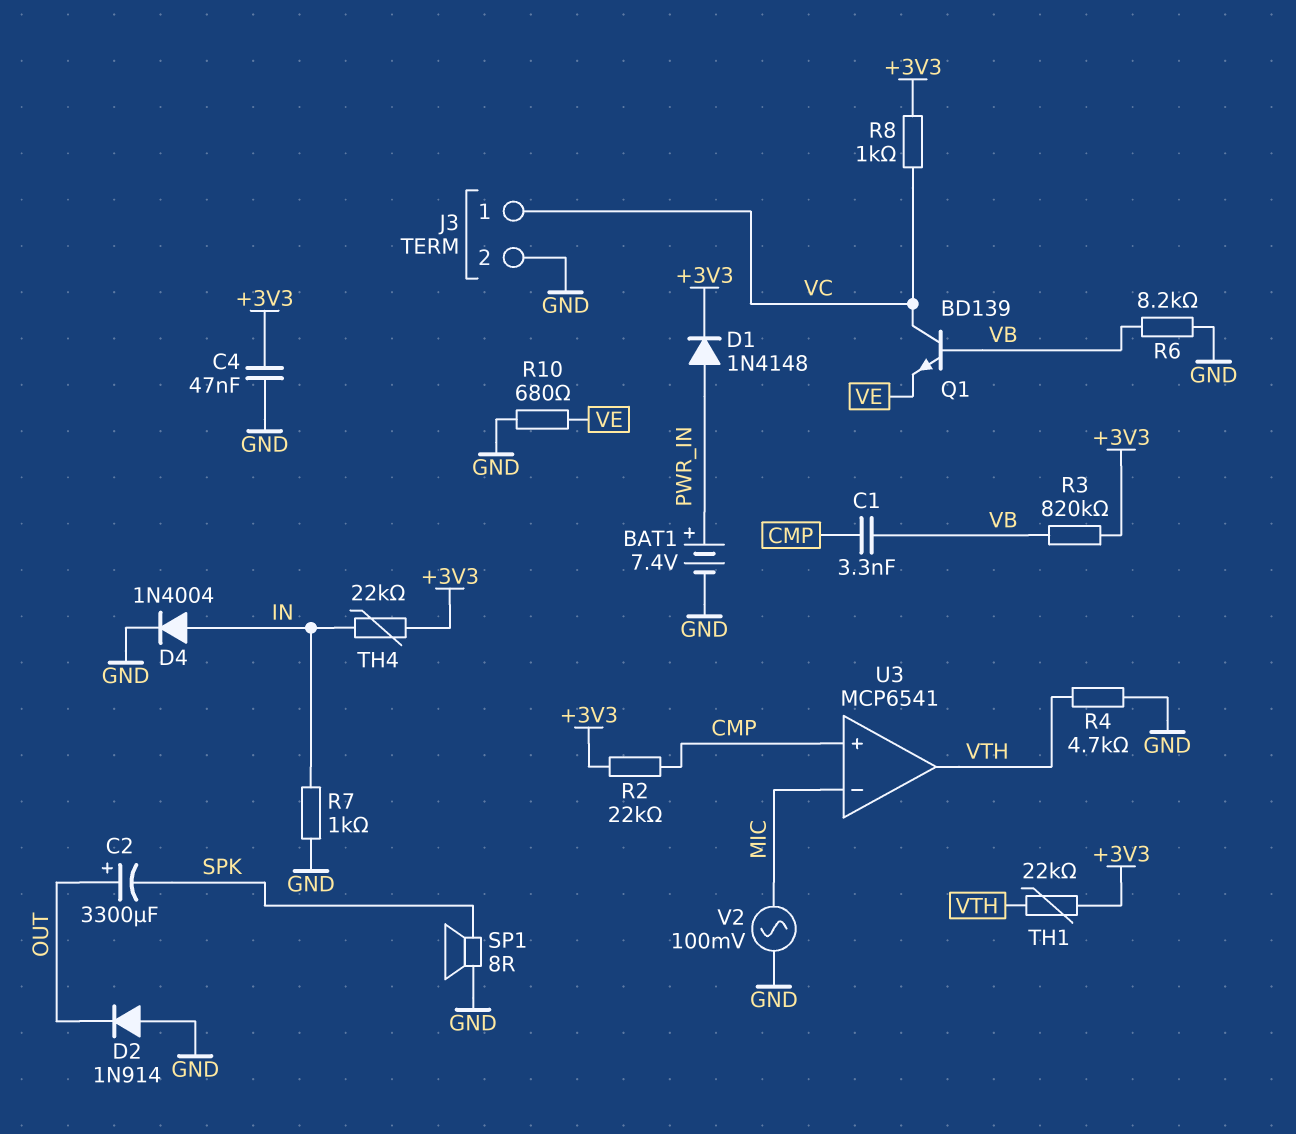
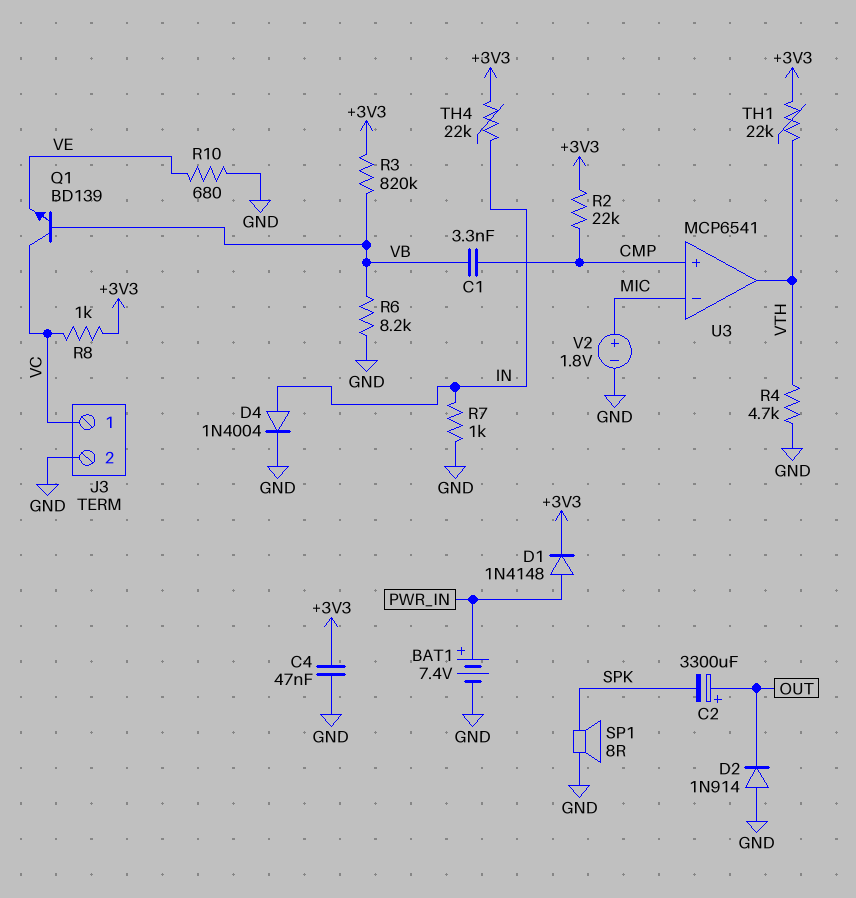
V2: AC 100mV (GND, MIC) -> 1.8V (plus MIC, minus GND)

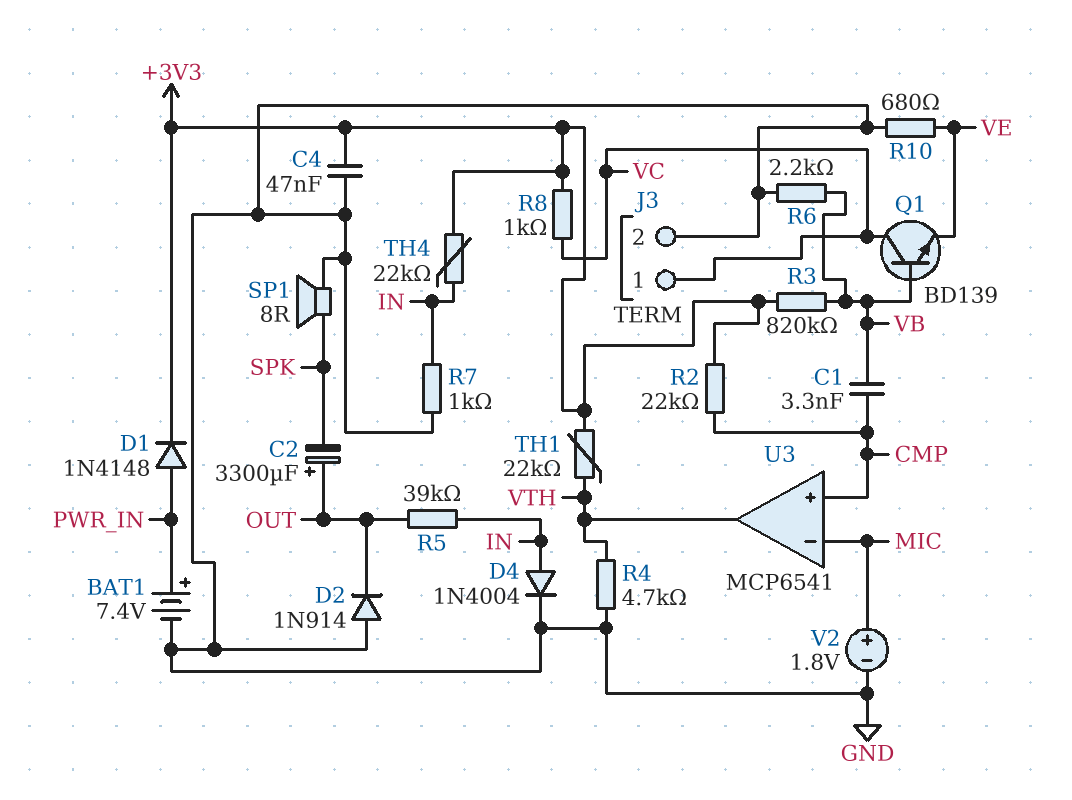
R5: none -> 39k (IN, OUT)
R6: 8.2k (GND, VB) -> 2.2k (GND, VB)

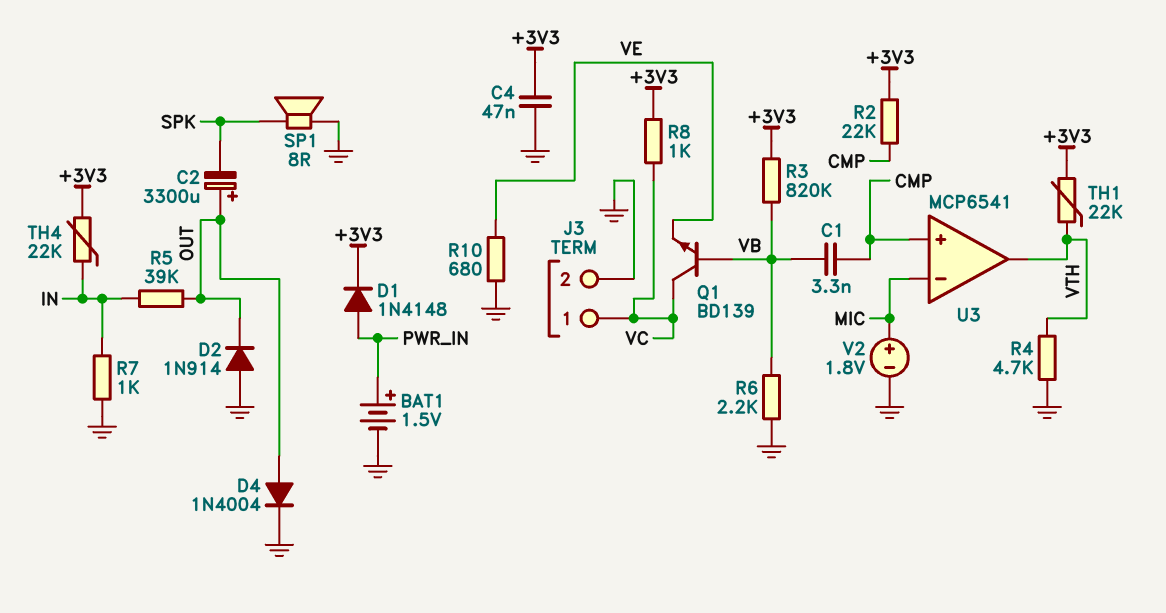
BAT1: 7.4V (plus PWR_IN, minus GND) -> 1.5V (plus PWR_IN, minus GND)
D4: diode 1N4004 (A IN, K GND) -> diode 1N4004 (A OUT, K GND)

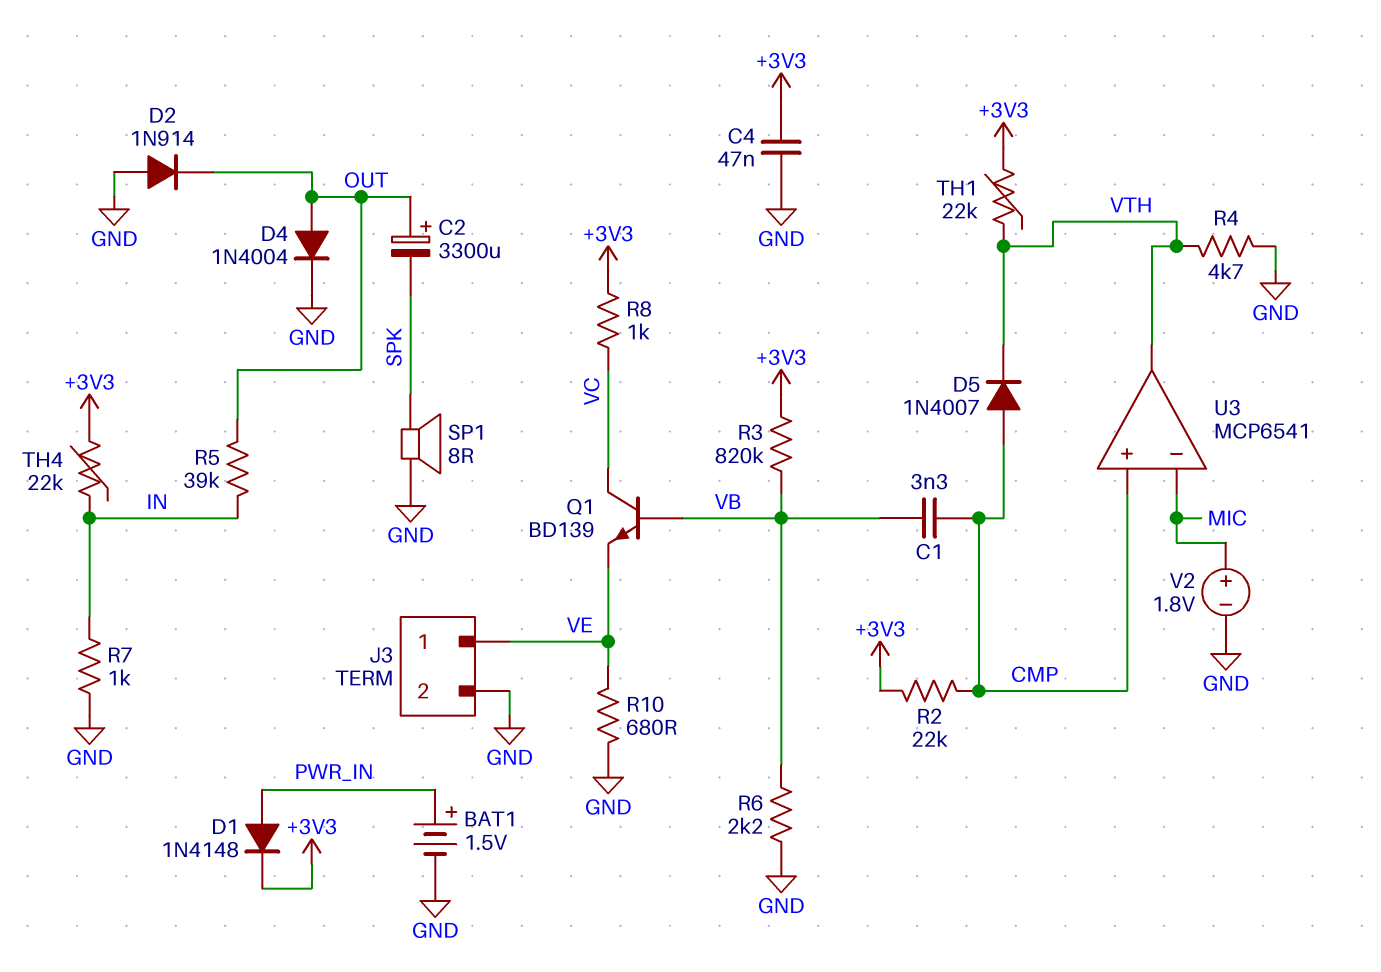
D5: none -> diode 1N4007 (A CMP, K VTH)
J3 pin 1: VC -> VE

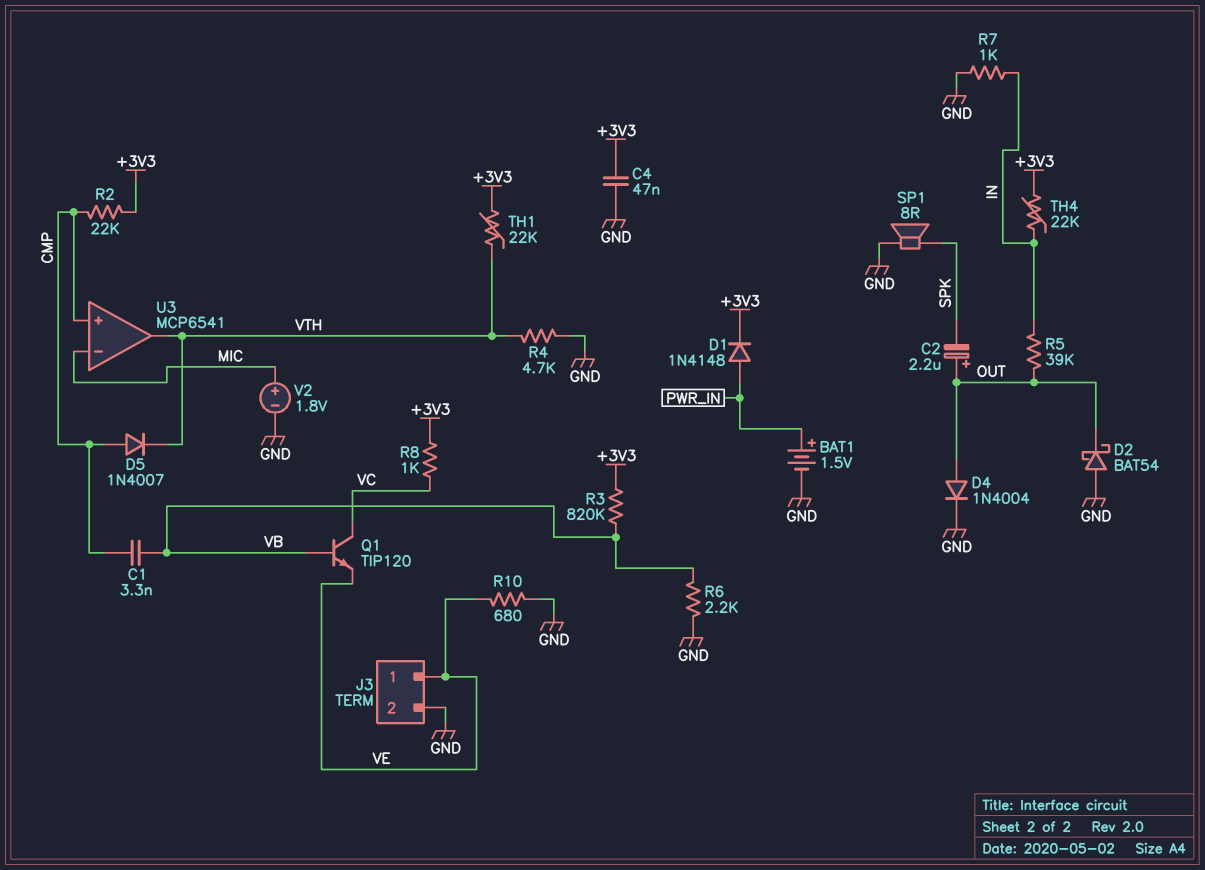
C2: 3300uF (plus OUT, minus SPK) -> 2.2uF (plus OUT, minus SPK)
D2: diode 1N914 (A GND, K OUT) -> schottky BAT54 (A GND, K OUT)
Q1: NPN BD139 (B VB, C VC, E VE) -> NPN TIP120 (B VB, C VC, E VE)

